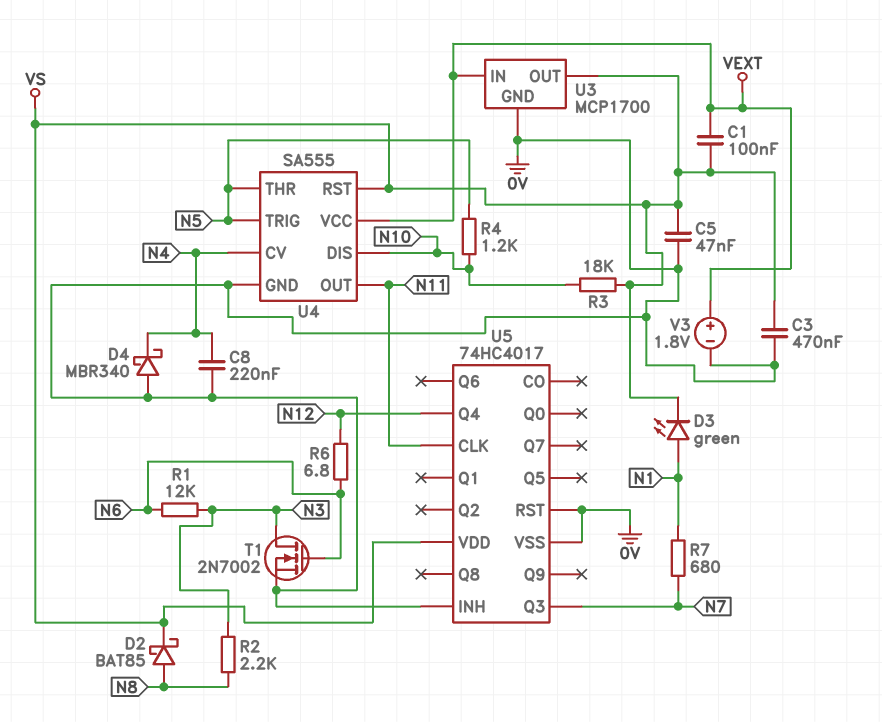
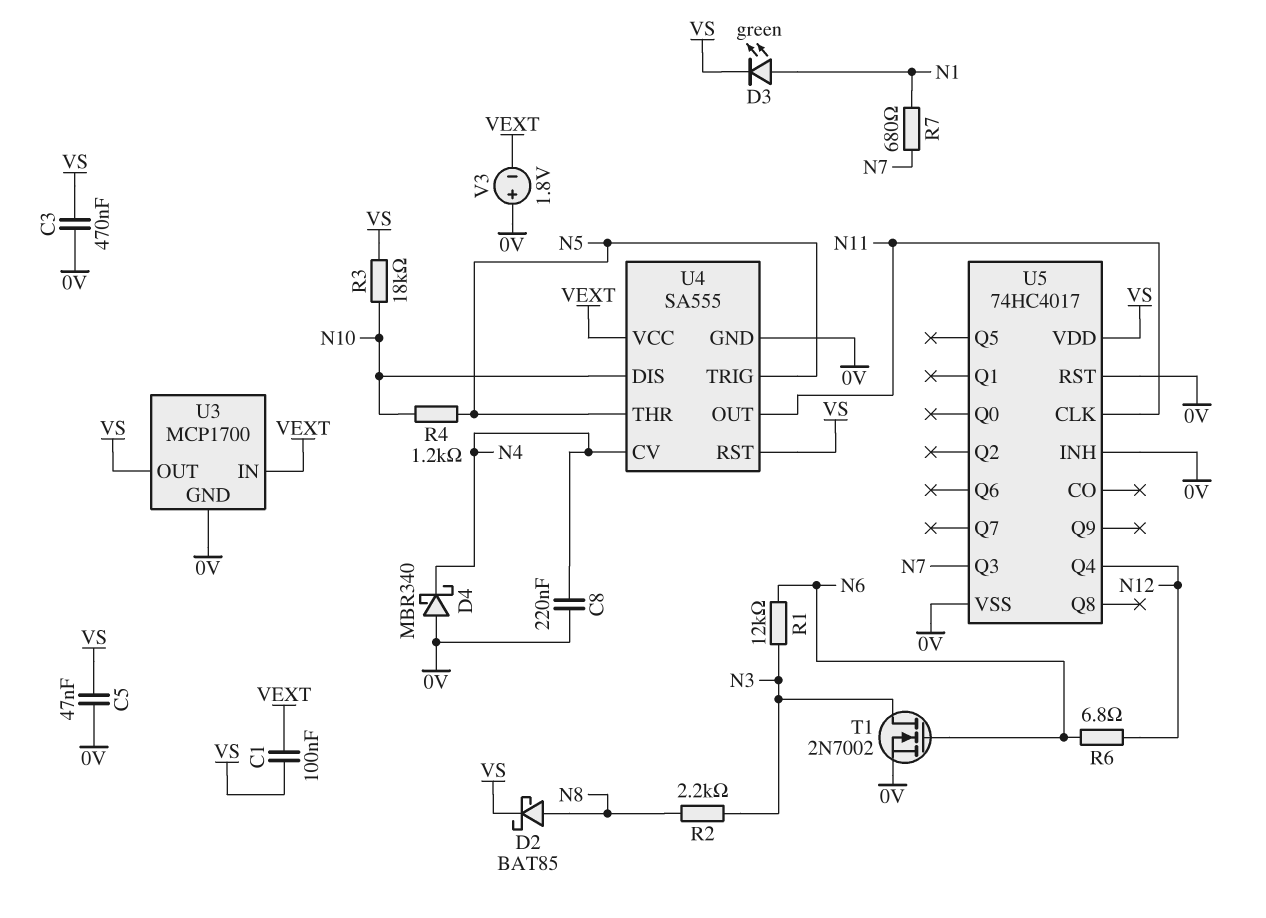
V3: 1.8V (plus VEXT, minus 0V) -> 1.8V (plus 0V, minus VEXT)

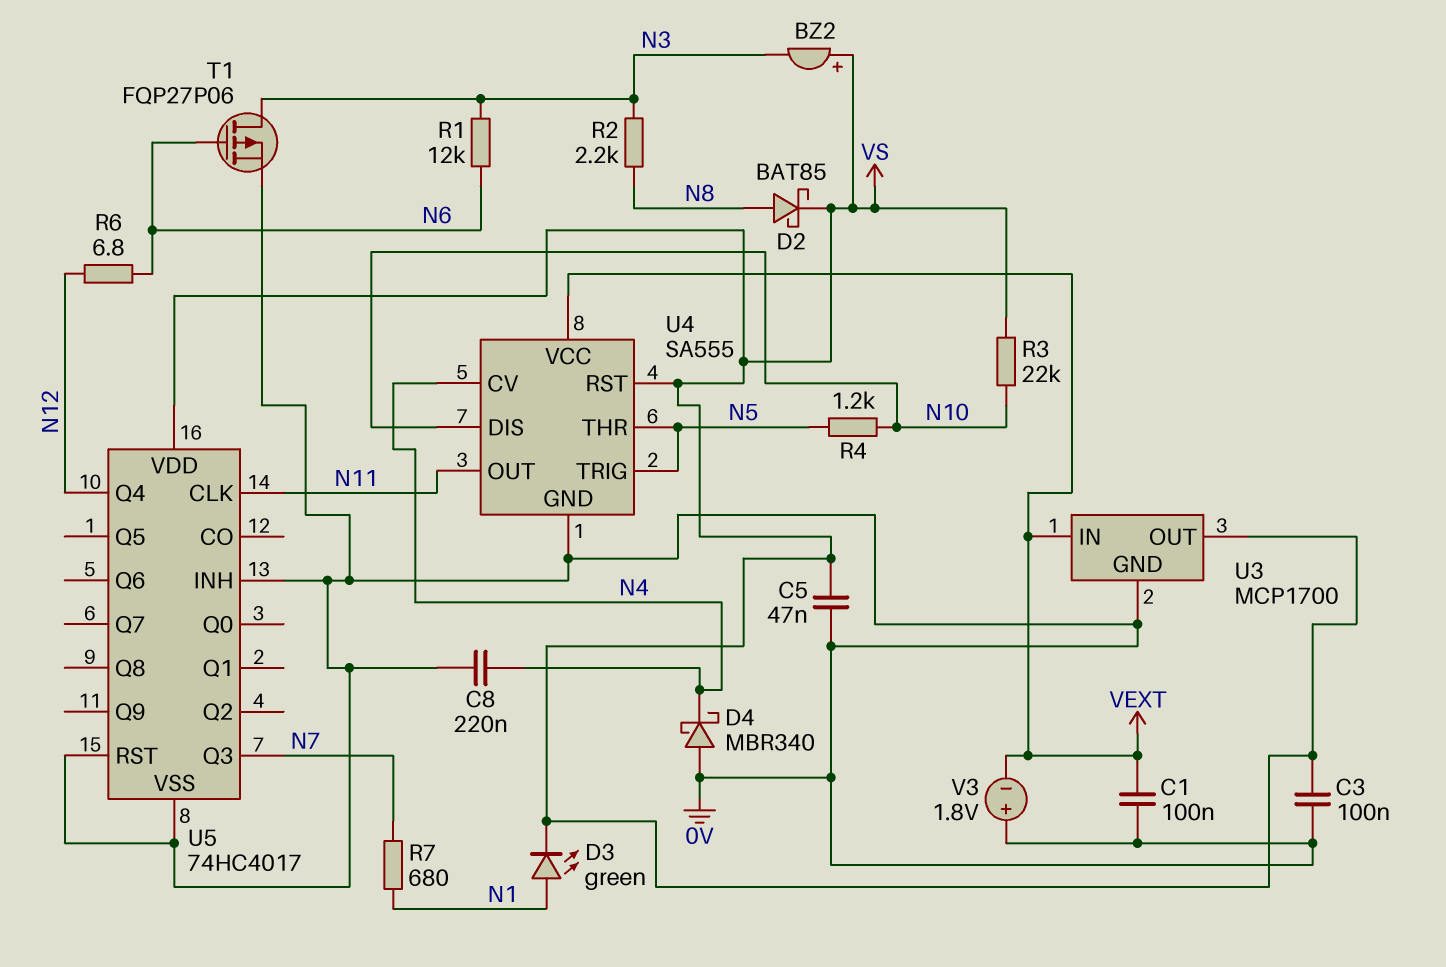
BZ2: none -> buzzer (plus VS, minus N3)
C1: 100nF (VEXT, VS) -> 100nF (0V, VEXT)
C3: 470nF (0V, VS) -> 100nF (0V, VS)
R3: 18k (N10, VS) -> 22k (N10, VS)
T1: NMOS 2N7002 (G N6, D N3, S 0V) -> PMOS FQP27P06 (G N6, D N3, S 0V)

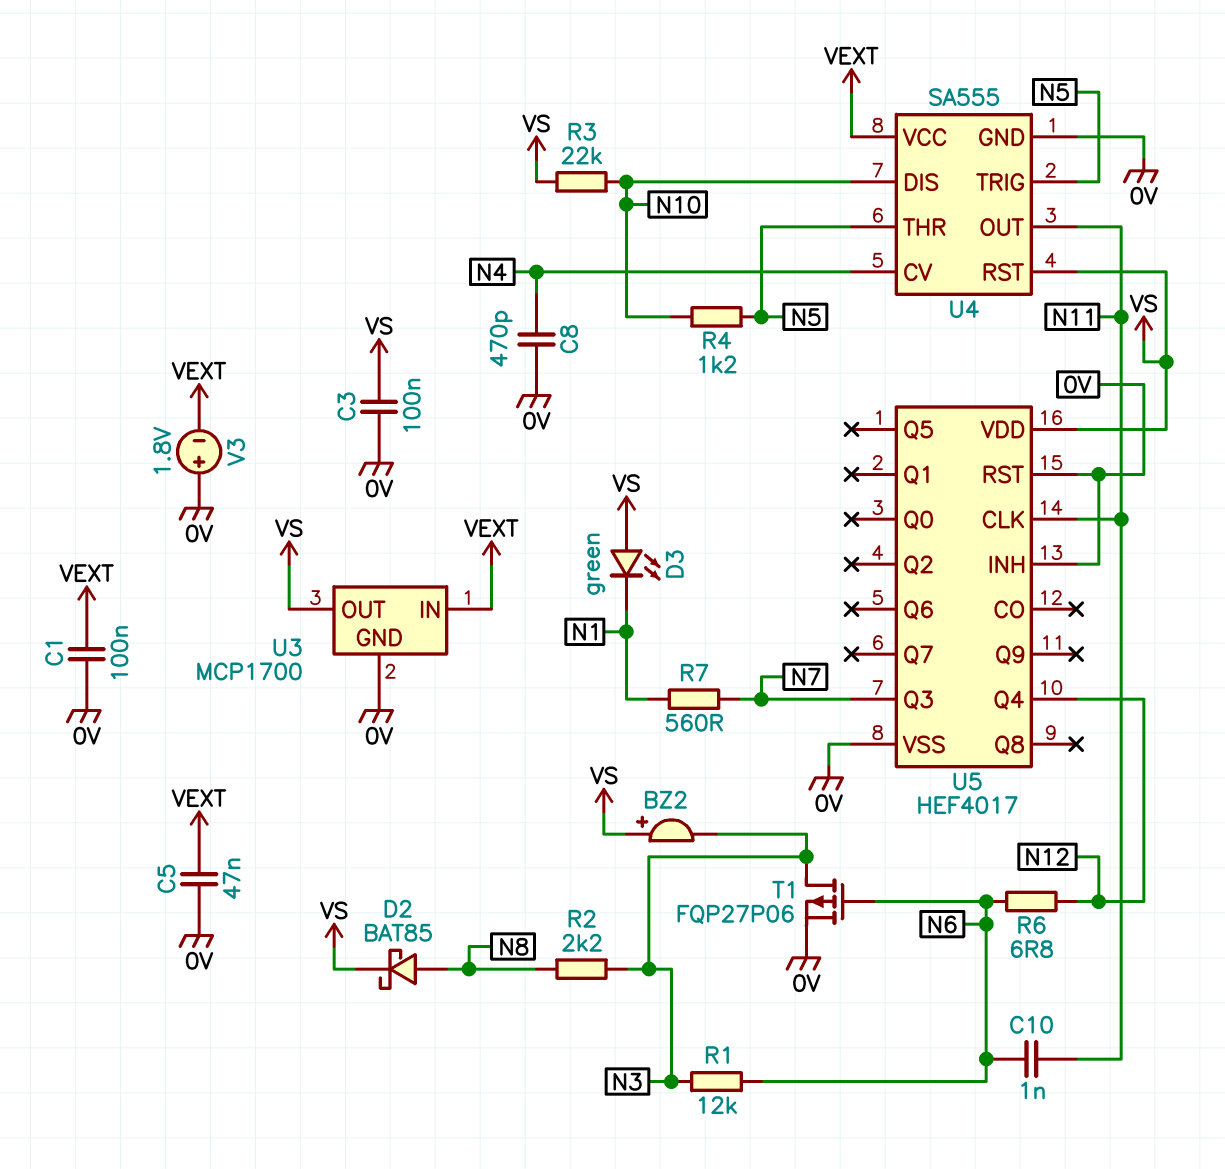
C5: 47nF (0V, VS) -> 47nF (0V, VEXT)
C8: 220nF (0V, N4) -> 470pF (0V, N4)
C10: none -> 1nF (N6, N11)
D3: LED green (A N1, K VS) -> LED green (A VS, K N1)
D4: schottky MBR340 (A 0V, K N4) -> none
R7: 680 (N1, N7) -> 560 (N1, N7)
U5: 74HC4017 -> HEF4017

